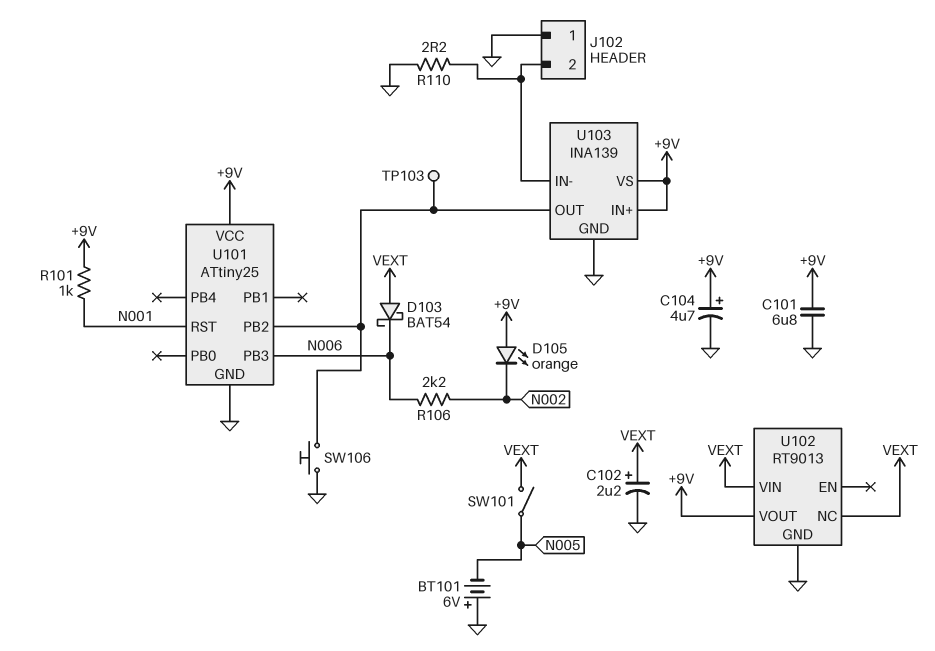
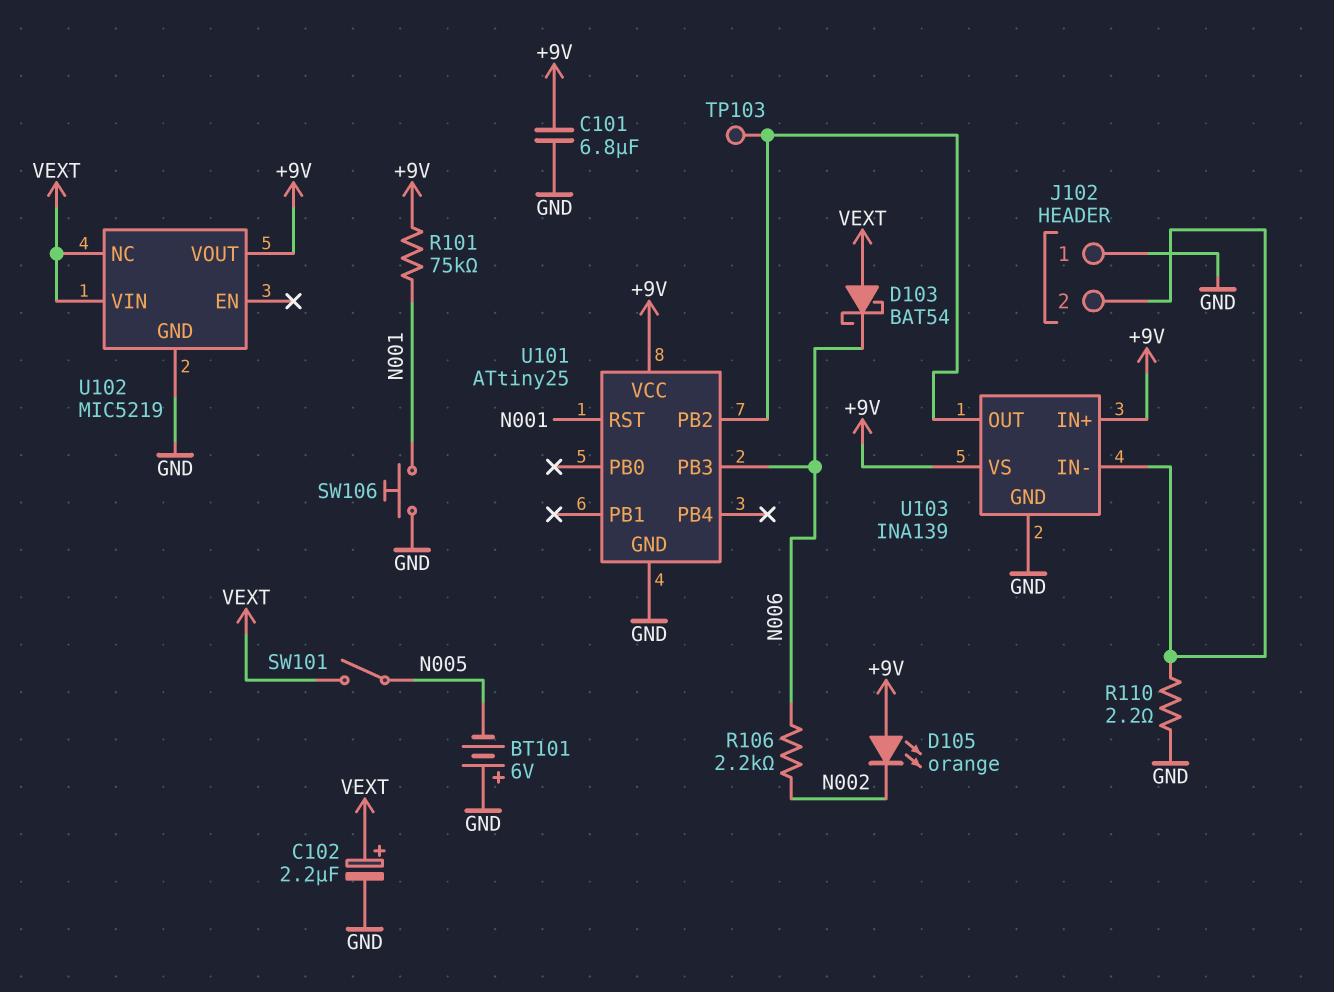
C104: 4.7uF (plus +9V, minus GND) -> none
R101: 1k (+9V, N001) -> 75k (+9V, N001)
SW106: button (GND, U101/PB2) -> button (GND, N001)
U102: RT9013 -> MIC5219

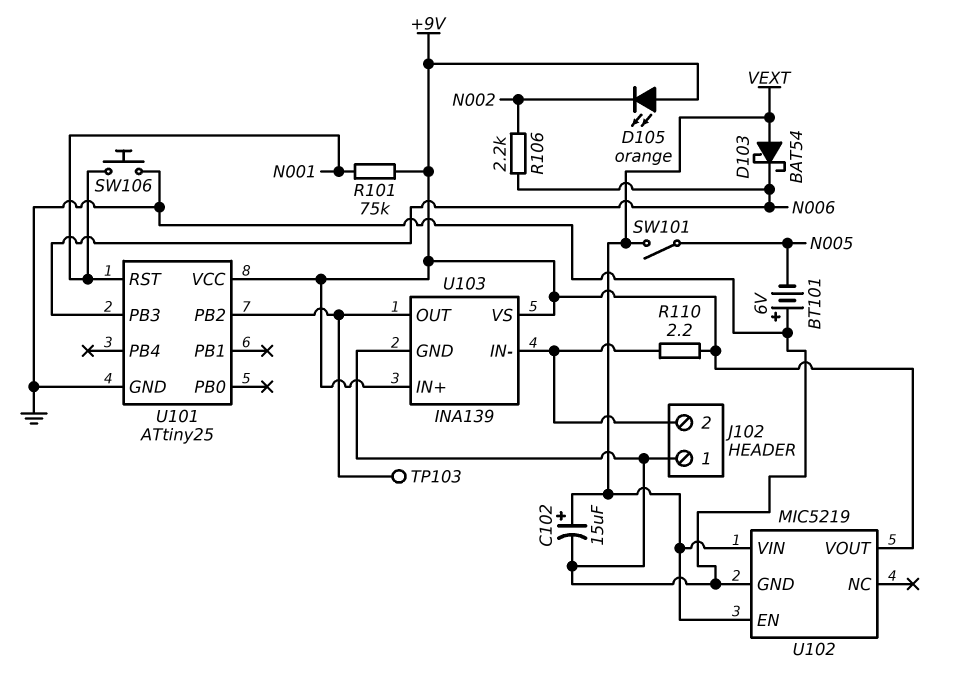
C101: 6.8uF (+9V, GND) -> none
C102: 2.2uF (plus VEXT, minus GND) -> 15uF (plus VEXT, minus GND)
R110: 2.2 (GND, J102/2) -> 2.2 (+9V, J102/2)
U102 pin EN: none -> VEXT
U102 pin NC: VEXT -> none

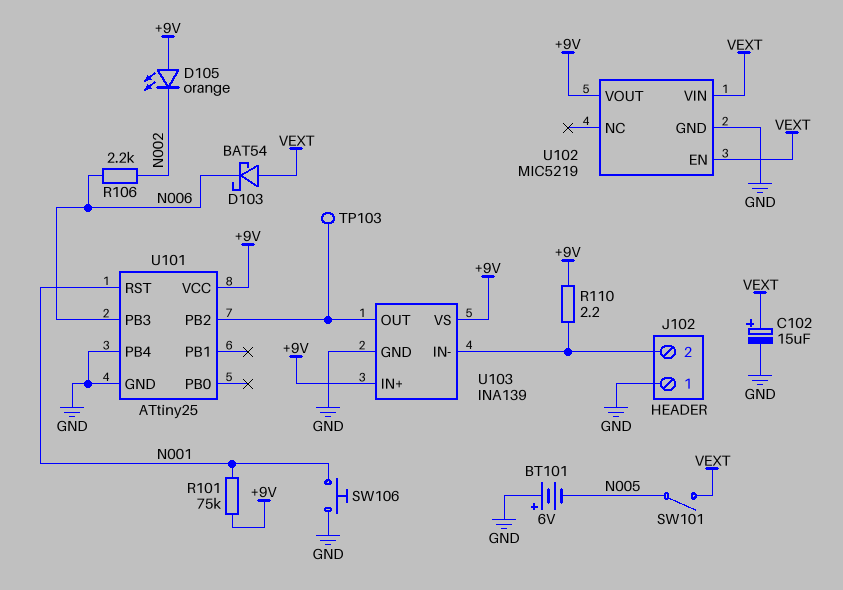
U101 pin PB4: none -> GND

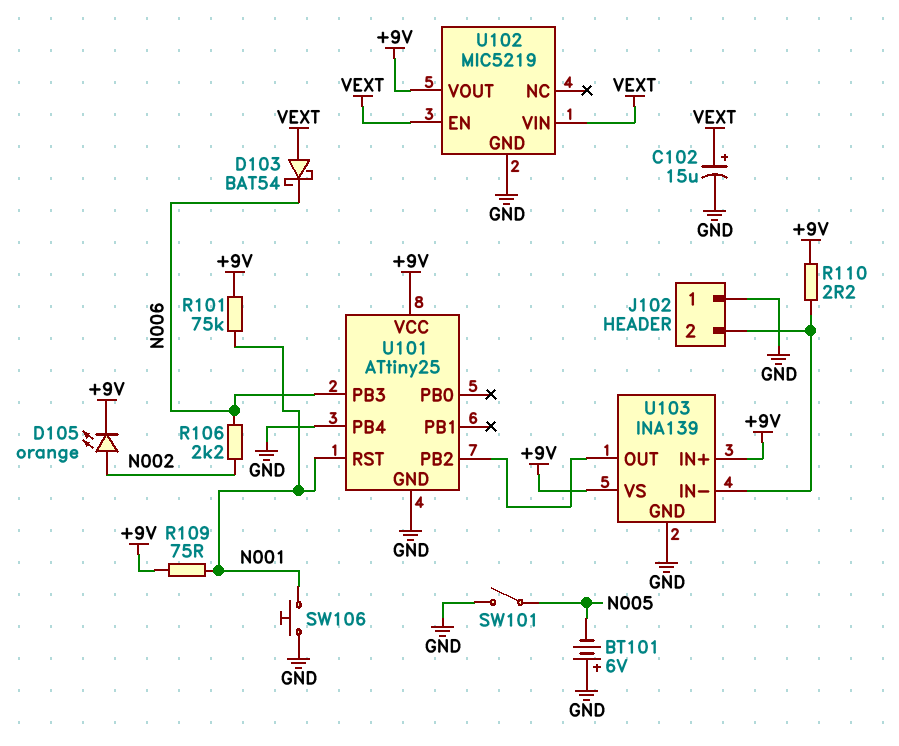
D105: LED orange (A +9V, K N002) -> LED orange (A N002, K +9V)
R109: none -> 75 (+9V, N001)
SW101: switch (N005, VEXT) -> switch (GND, N005)
TP103: test point (U101/PB2) -> none

